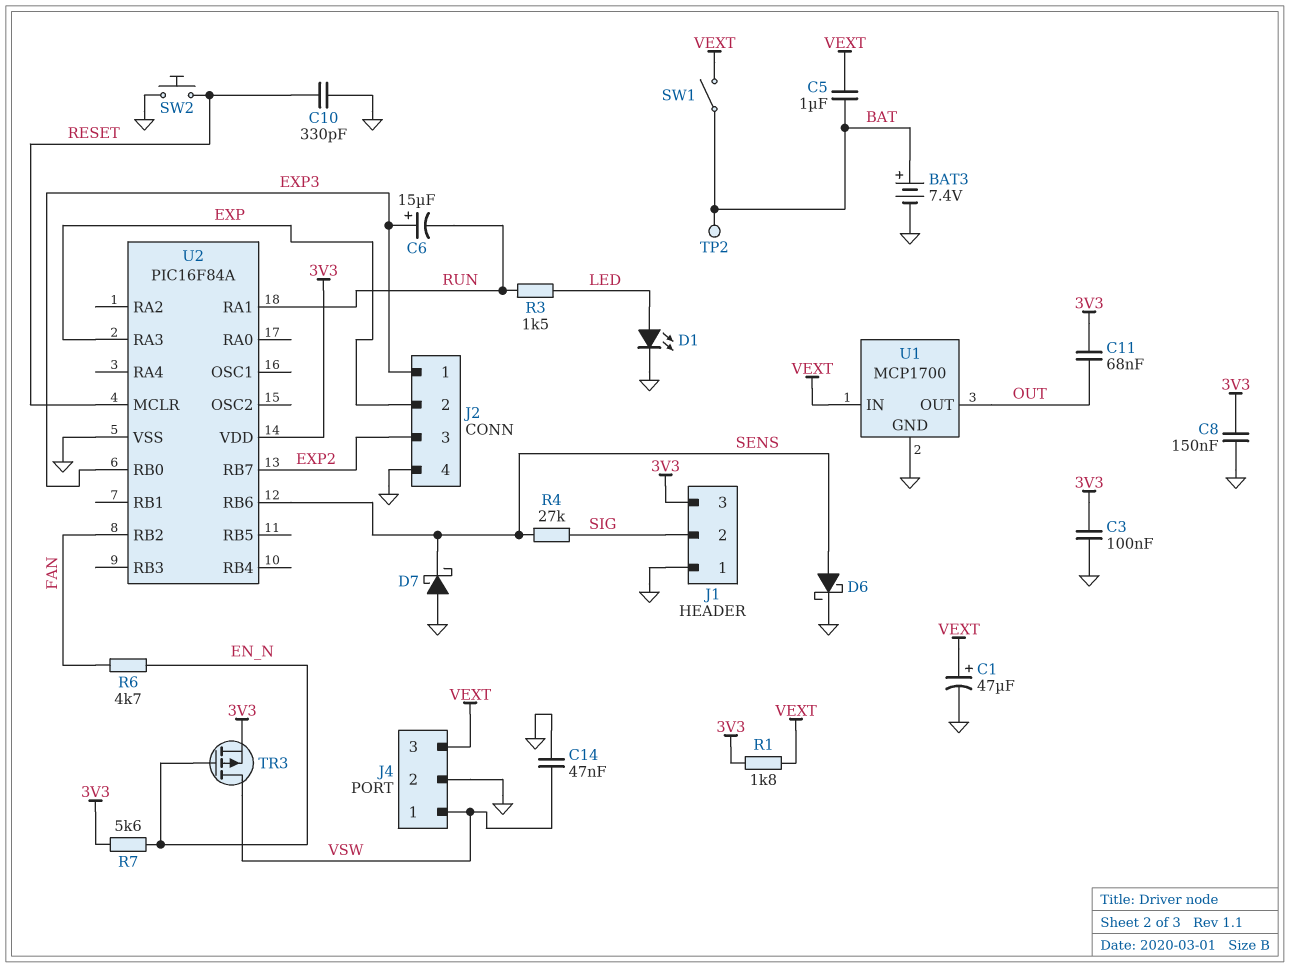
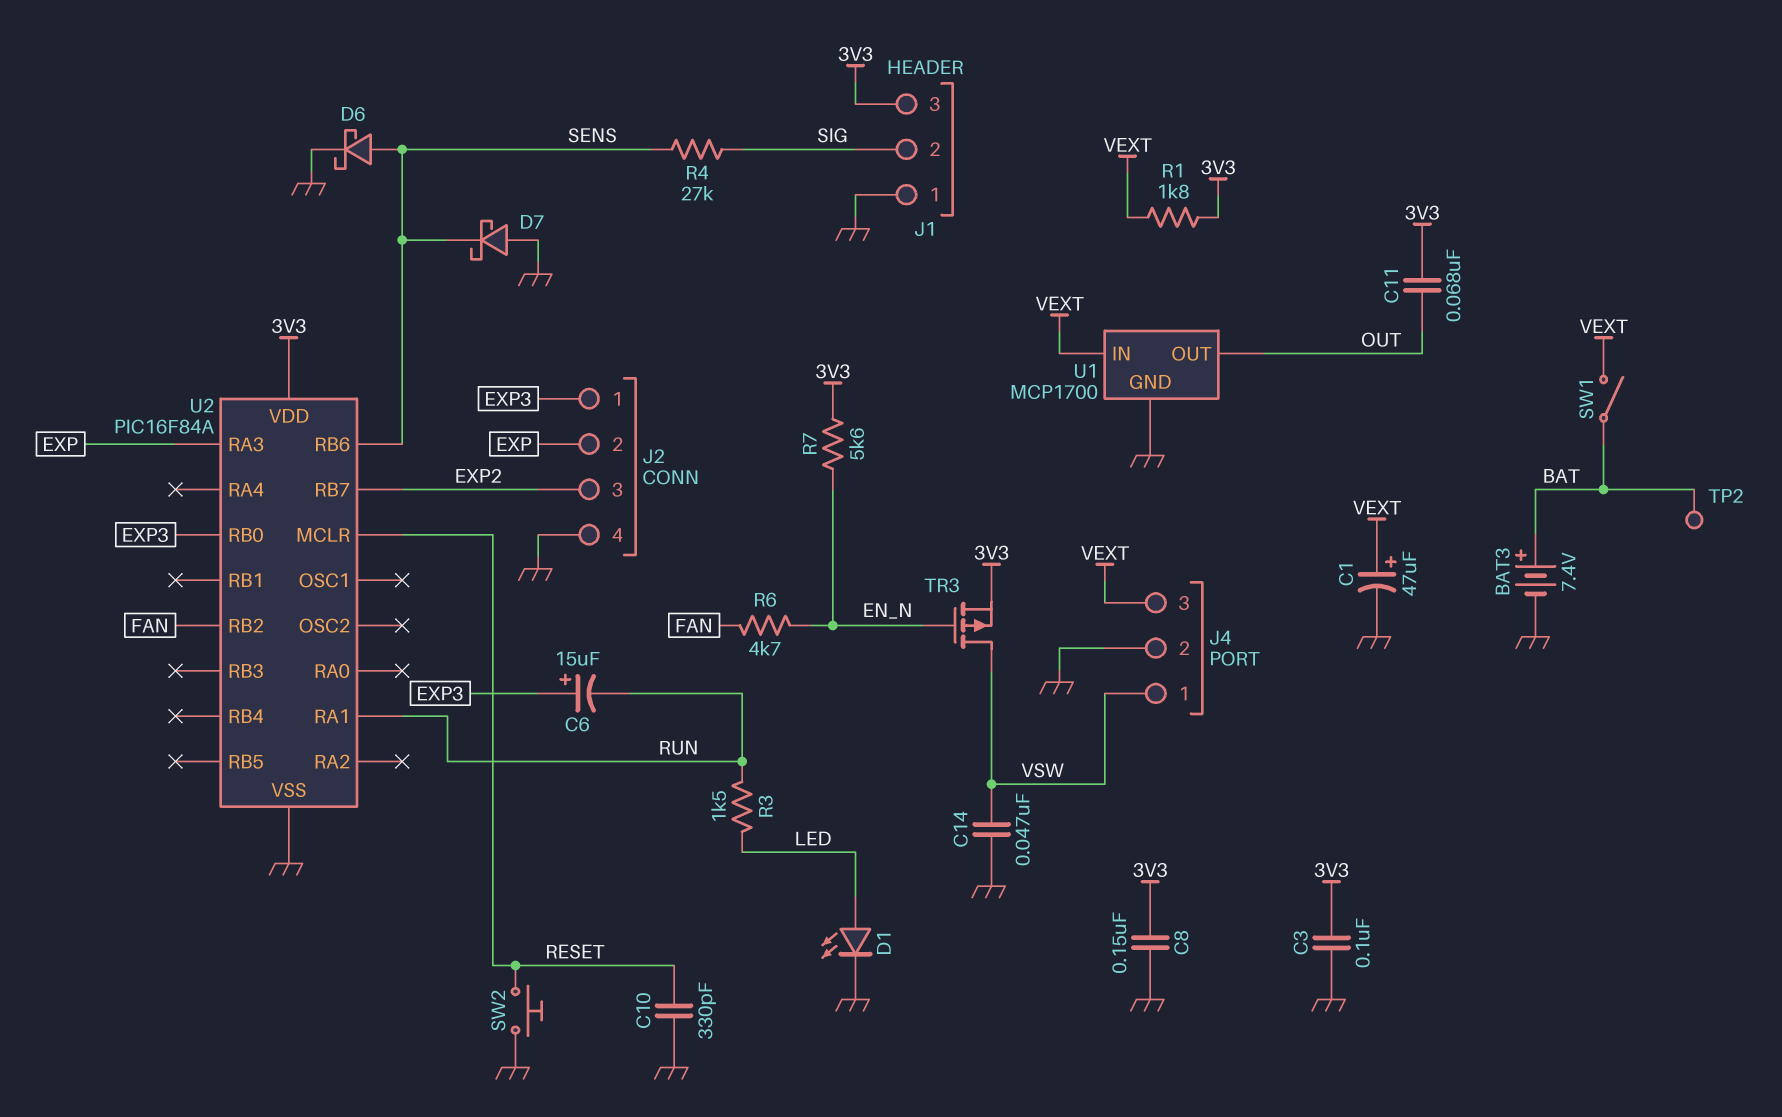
C5: 1uF (BAT, VEXT) -> none

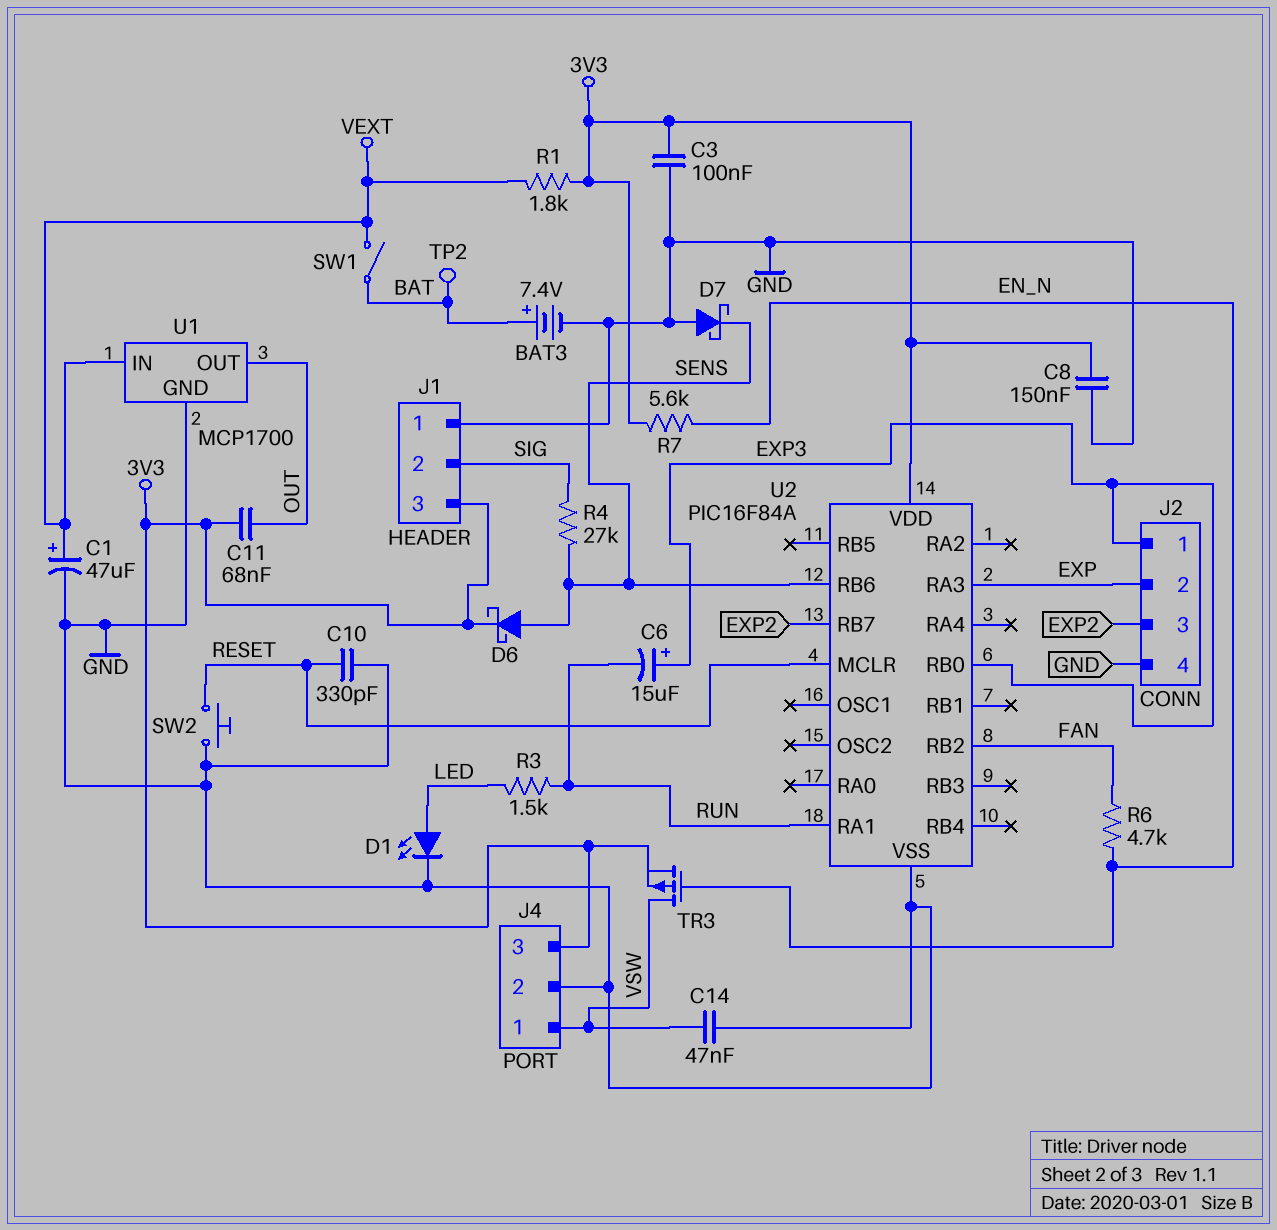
D6: schottky (A SENS, K GND) -> schottky (A SENS, K 3V3)
J4 pin 3: VEXT -> 3V3

